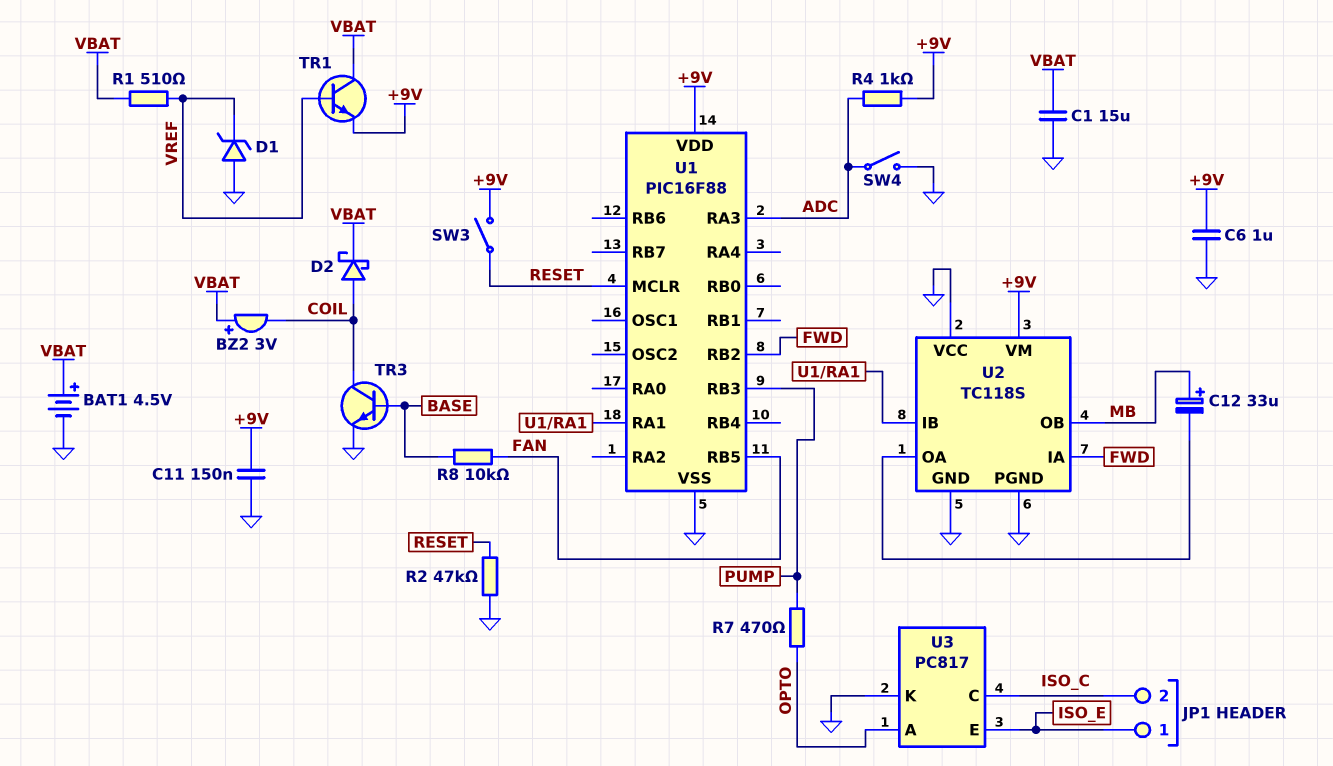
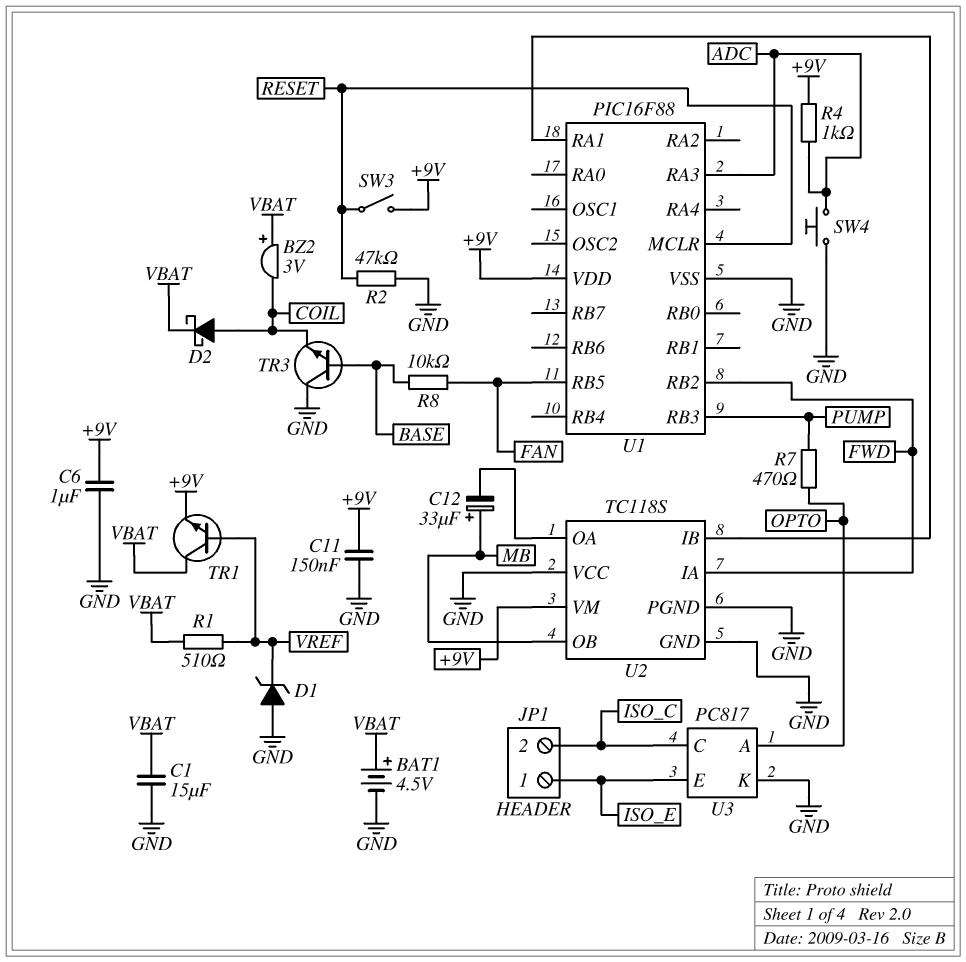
SW4: switch (ADC, GND) -> button (ADC, GND)
TR3: NPN (B BASE, C COIL, E GND) -> NPN (B BASE, C GND, E COIL)

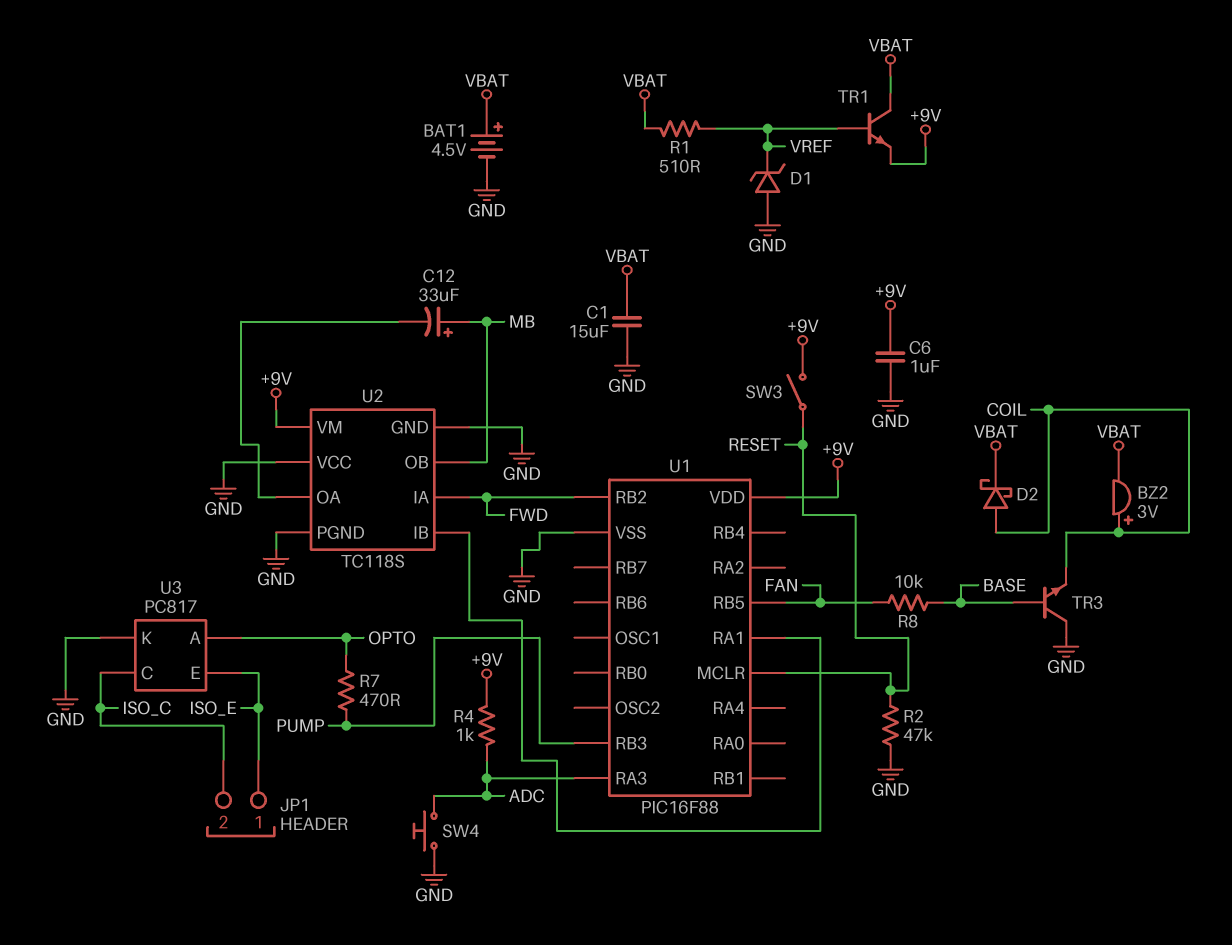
BZ2: buzzer 3V (plus VBAT, minus COIL) -> buzzer 3V (plus COIL, minus VBAT)
C11: 150nF (+9V, GND) -> none

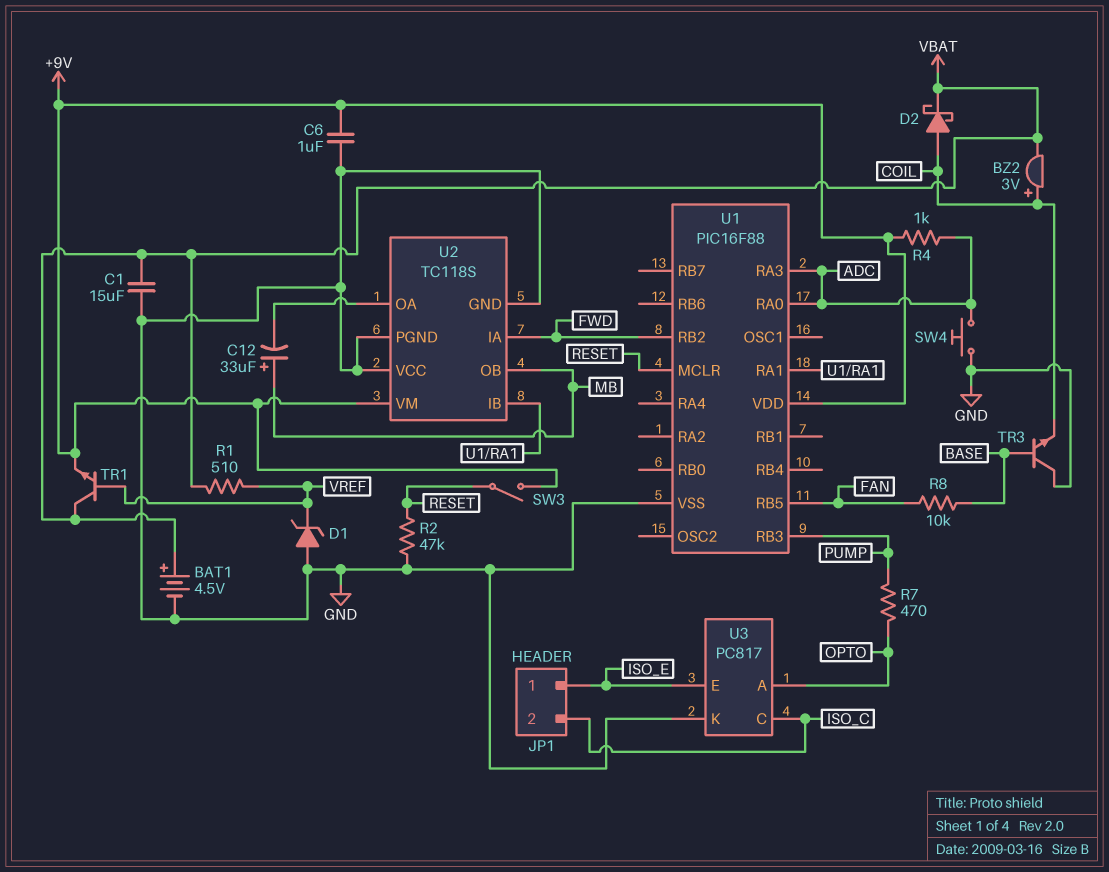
U1 pin RA0: none -> ADC

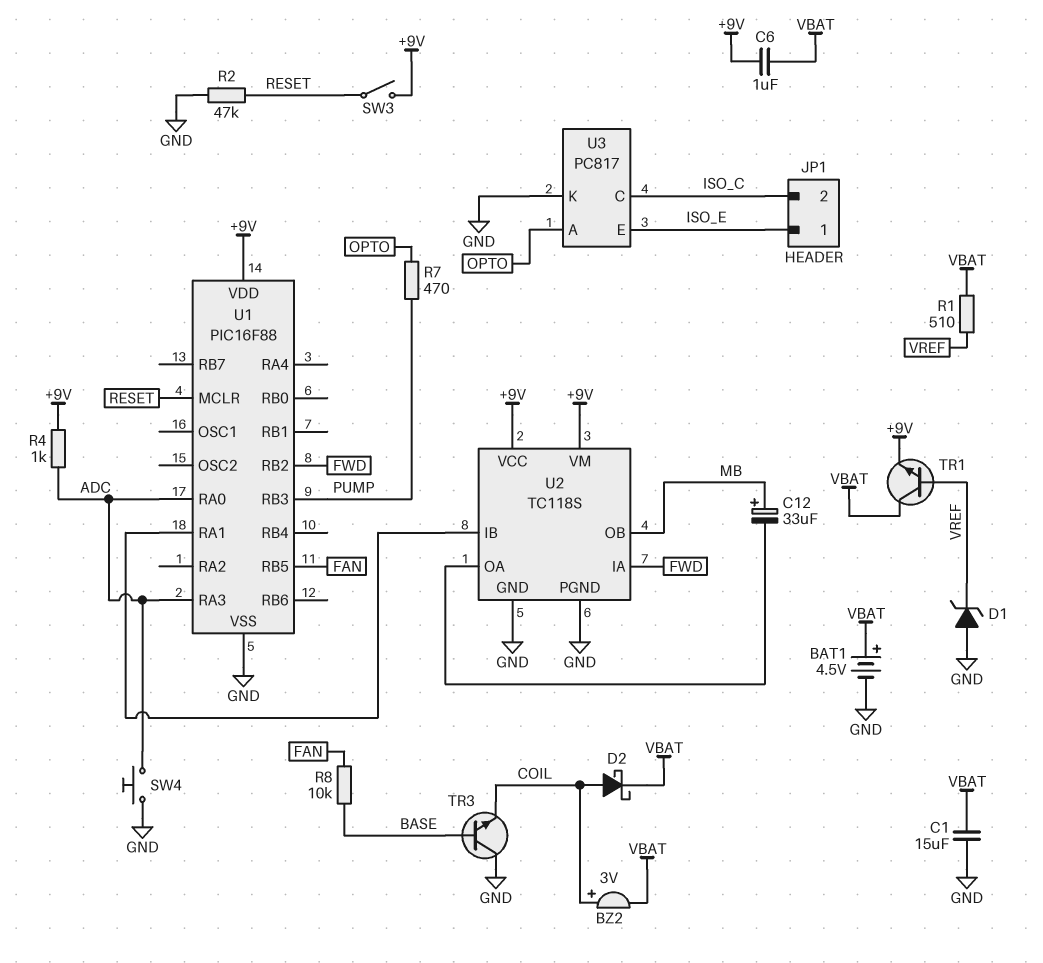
C6: 1uF (+9V, GND) -> 1uF (+9V, VBAT)
U2 pin VCC: GND -> +9V

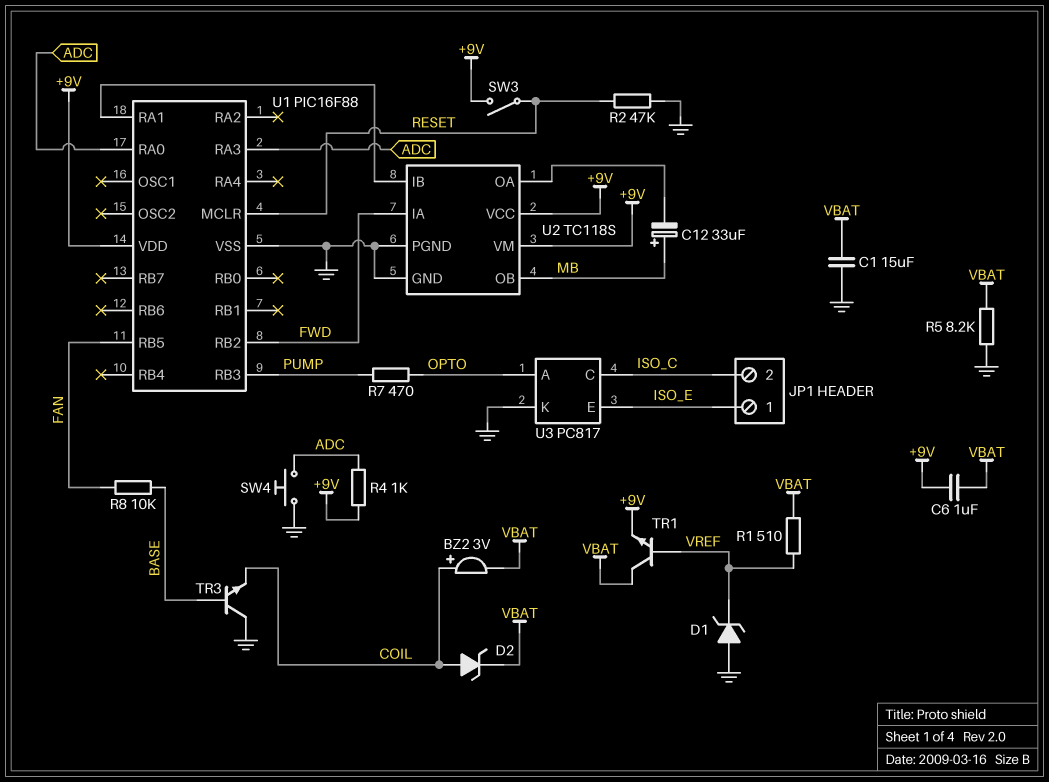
BAT1: 4.5V (plus VBAT, minus GND) -> none
D2: schottky (A COIL, K VBAT) -> zener (A COIL, K VBAT)
R5: none -> 8.2k (GND, VBAT)

